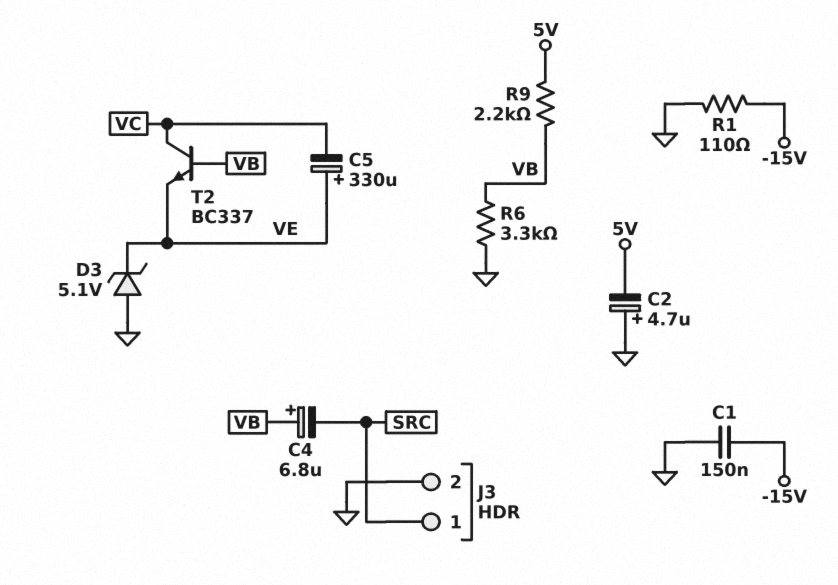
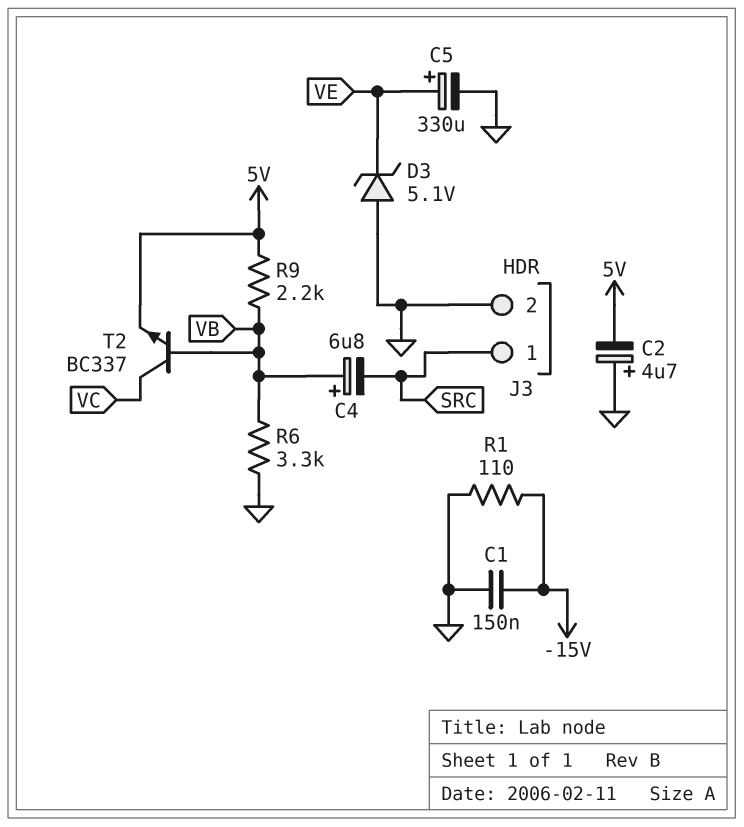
C5: 330uF (plus VE, minus VC) -> 330uF (plus VE, minus GND)
T2: NPN BC337 (B VB, C VC, E VE) -> NPN BC337 (B VB, C VC, E 5V)

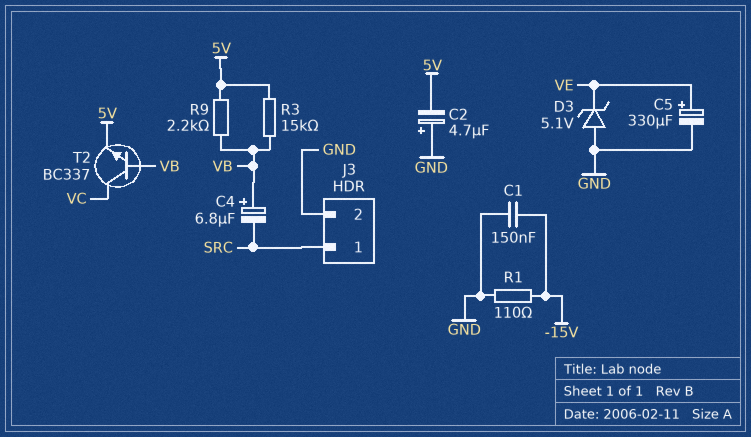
R3: none -> 15k (5V, VB)
R6: 3.3k (GND, VB) -> none

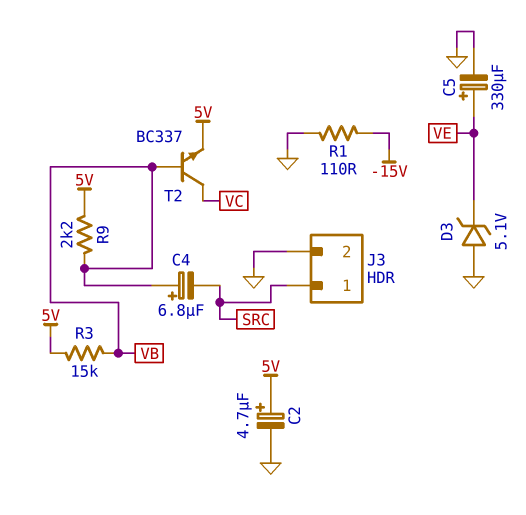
C1: 150nF (-15V, GND) -> none
C2: 4.7uF (plus GND, minus 5V) -> 4.7uF (plus 5V, minus GND)

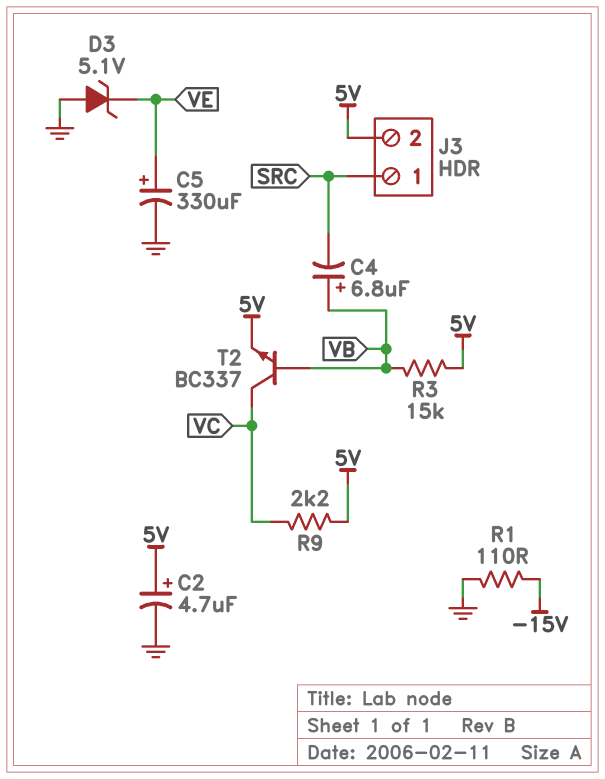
J3 pin 2: GND -> 5V
R9: 2.2k (5V, VB) -> 2.2k (5V, VC)

